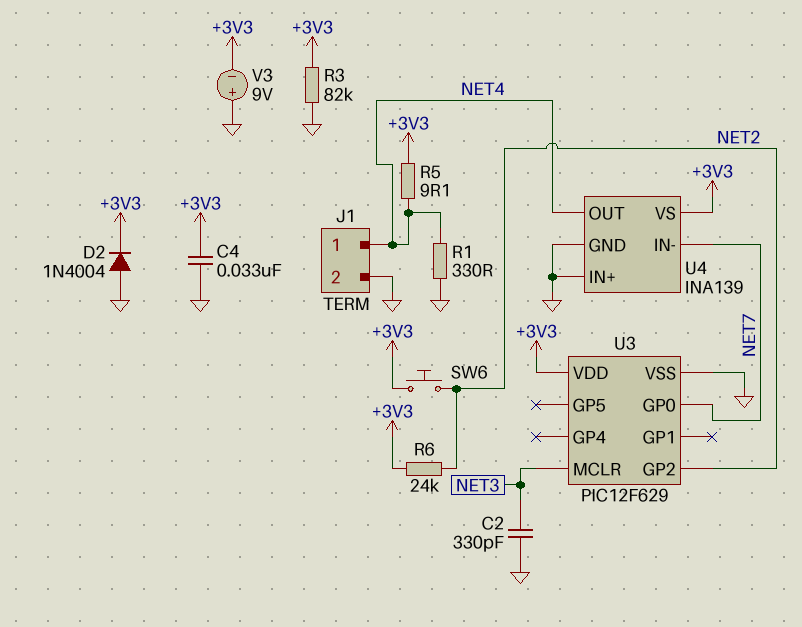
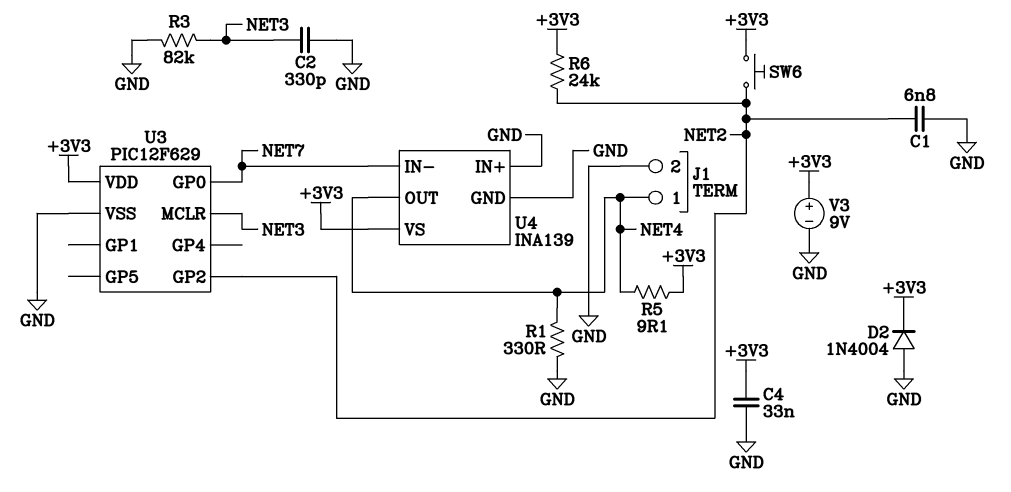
C1: none -> 6.8nF (GND, NET2)
R3: 82k (+3V3, GND) -> 82k (GND, NET3)
V3: 9V (plus GND, minus +3V3) -> 9V (plus +3V3, minus GND)

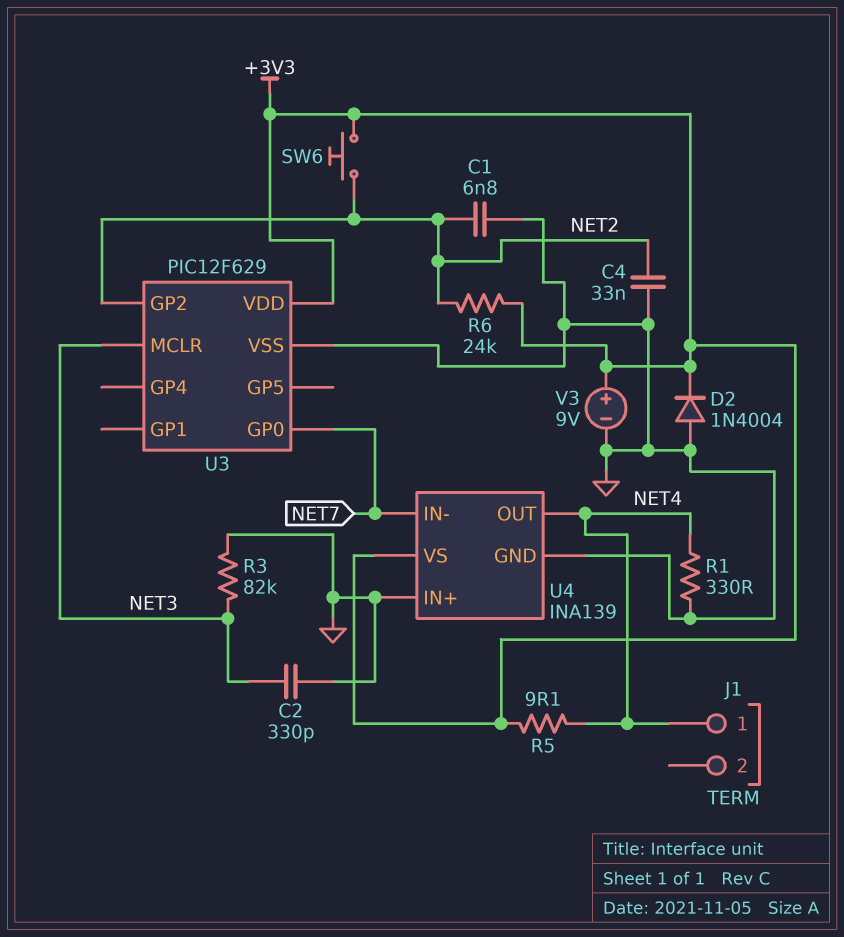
C4: 33nF (+3V3, GND) -> 33nF (GND, NET2)
J1 pin 2: GND -> none

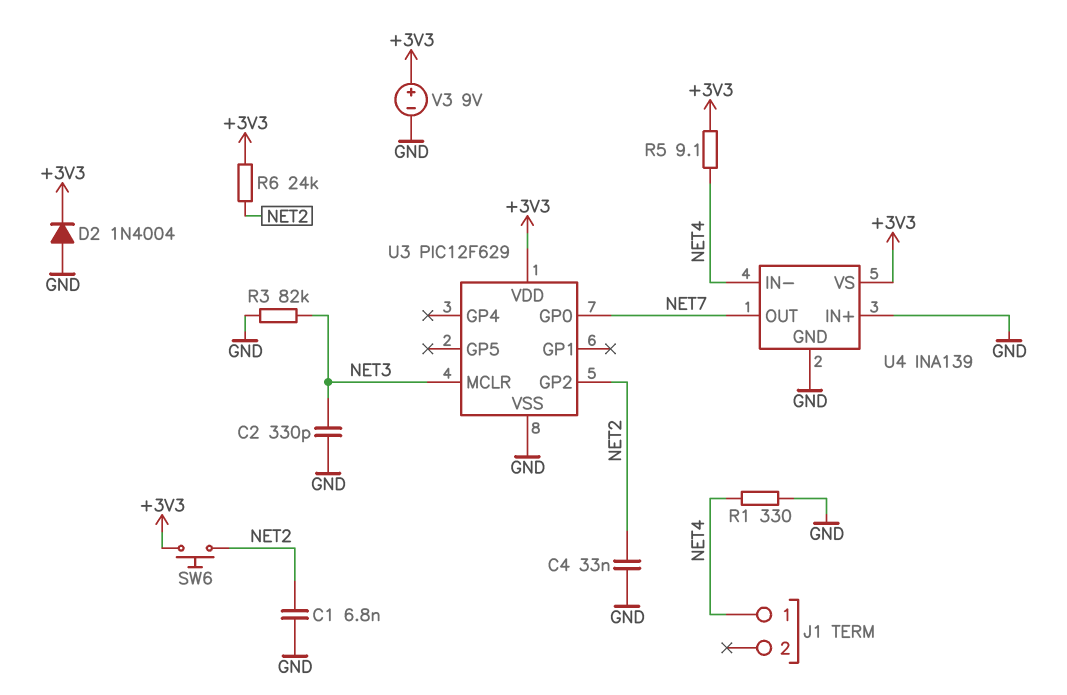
U4 pin IN-: NET7 -> NET4
U4 pin OUT: NET4 -> NET7

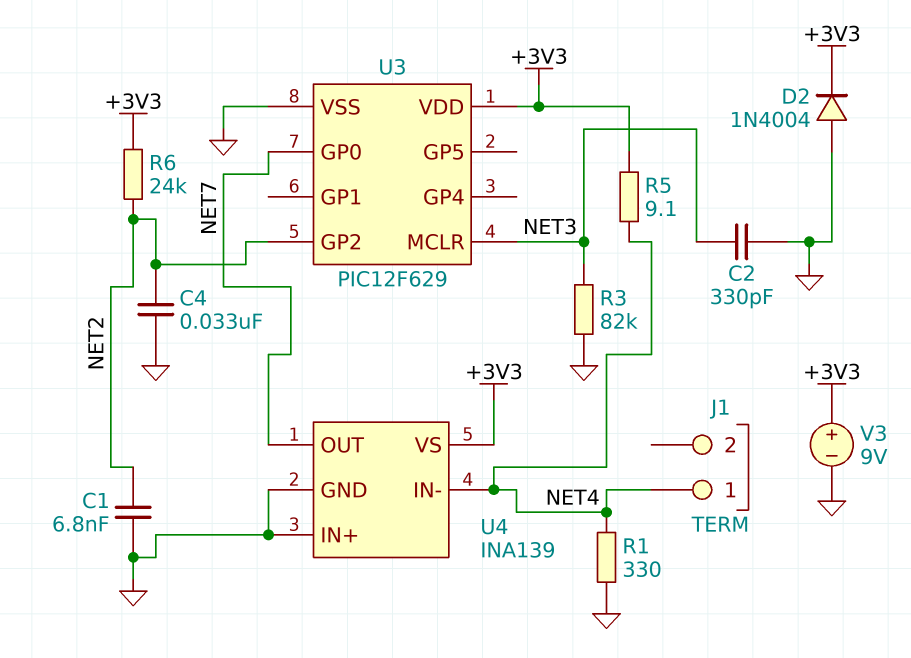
SW6: button (+3V3, NET2) -> none

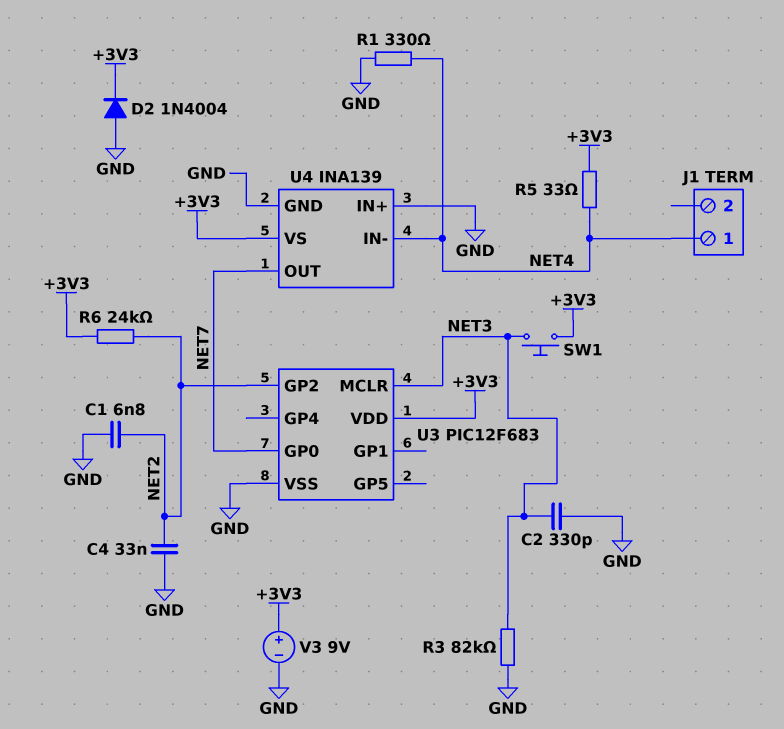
R5: 9.1 (+3V3, NET4) -> 33 (+3V3, NET4)
SW1: none -> button (+3V3, NET3)
U3: PIC12F629 -> PIC12F683

